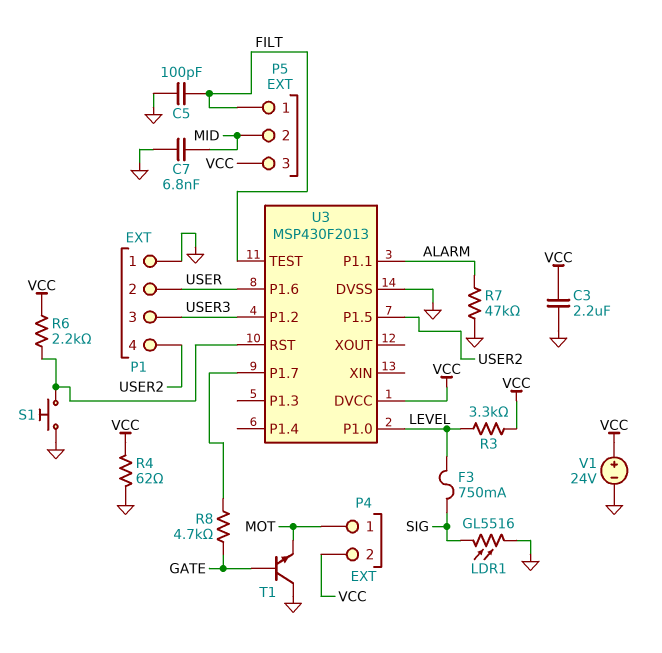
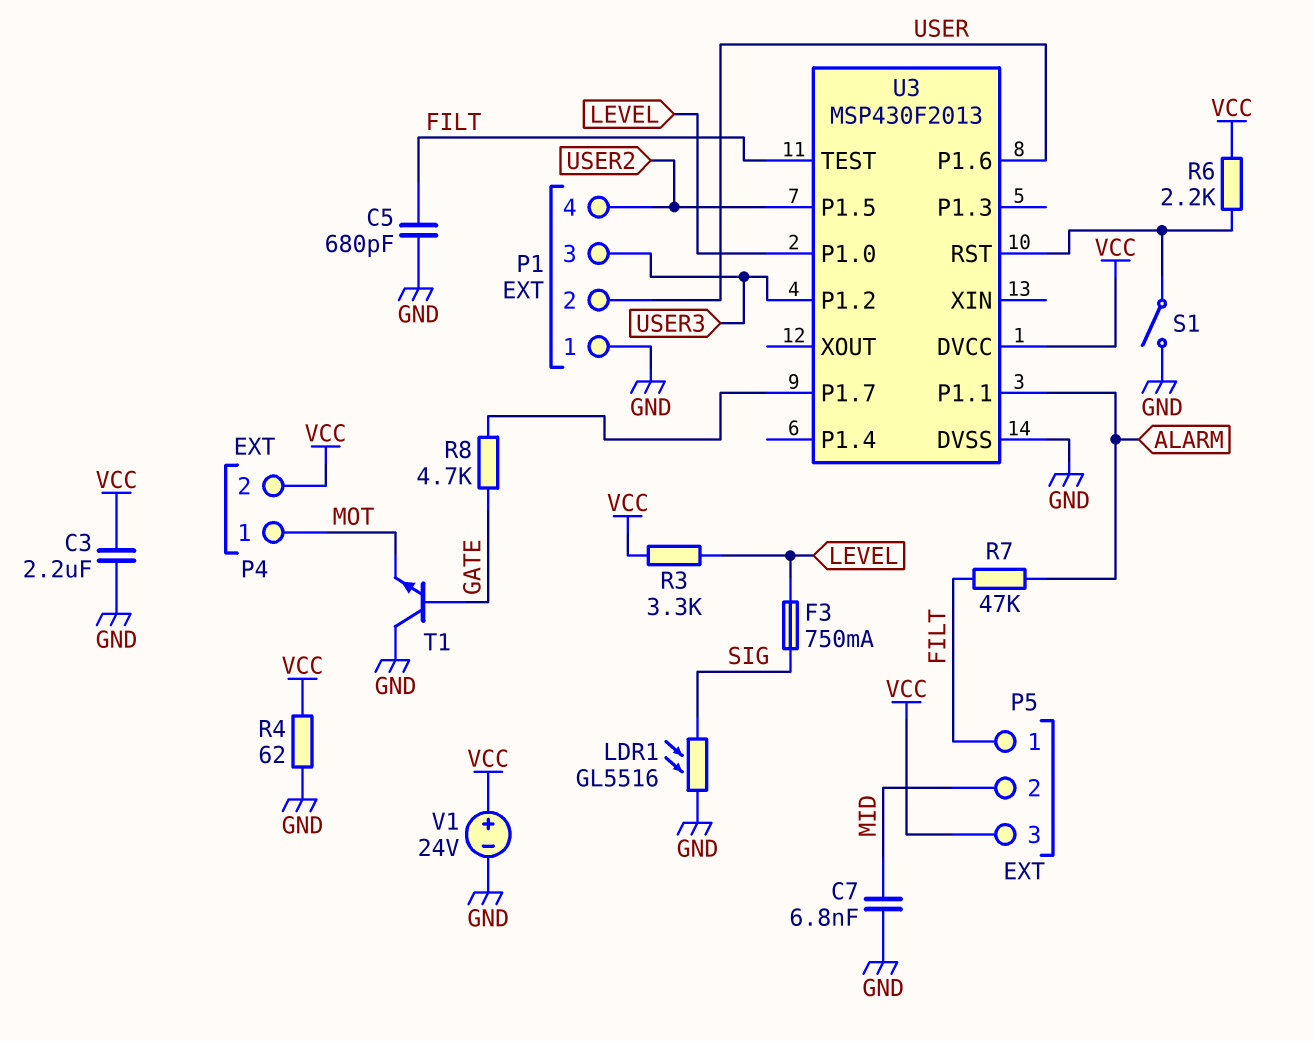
C5: 100pF (FILT, GND) -> 680pF (FILT, GND)
R7: 47k (ALARM, GND) -> 47k (ALARM, FILT)
S1: button (GND, U3/RST) -> switch (GND, U3/RST)

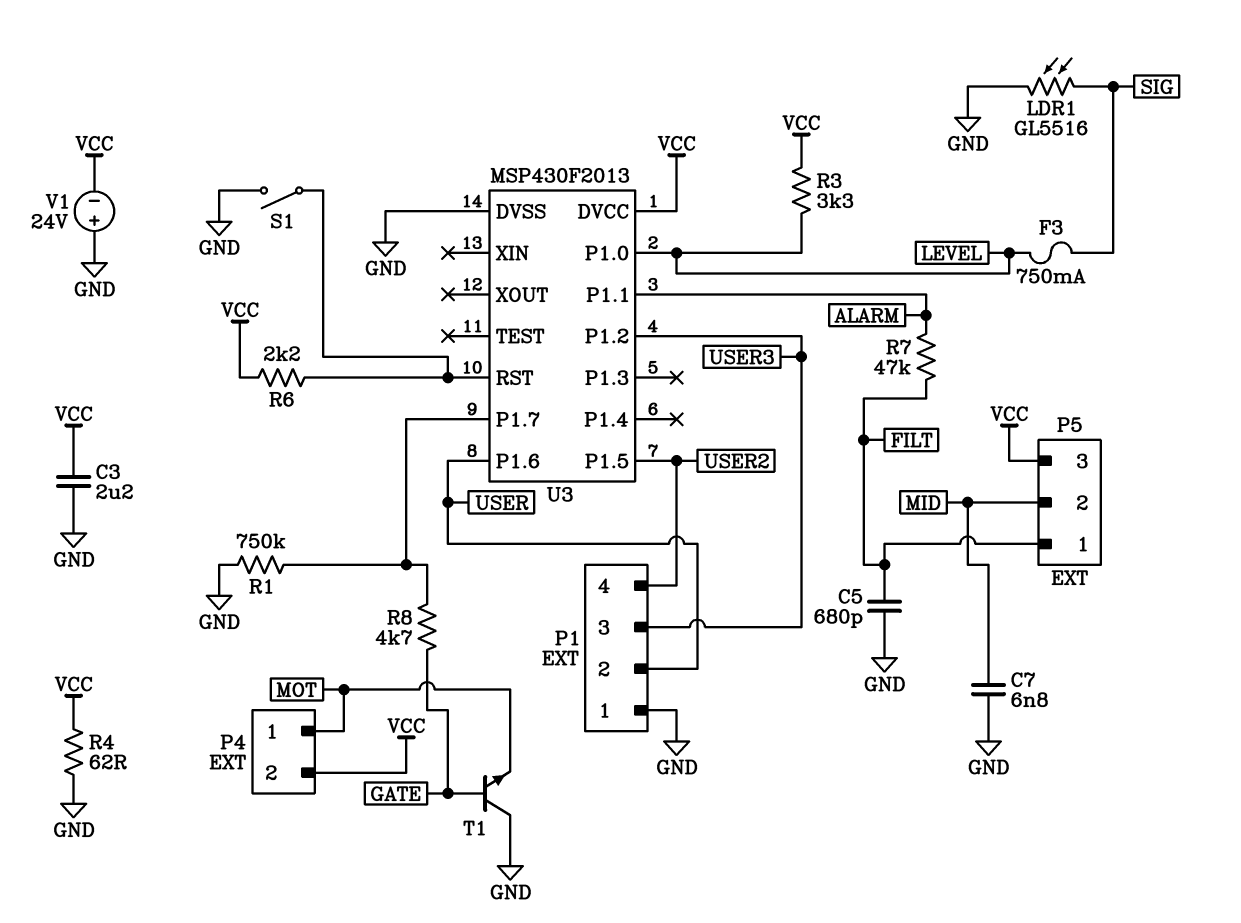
R1: none -> 750k (GND, U3/P1.7)
U3 pin TEST: FILT -> none
V1: 24V (plus VCC, minus GND) -> 24V (plus GND, minus VCC)

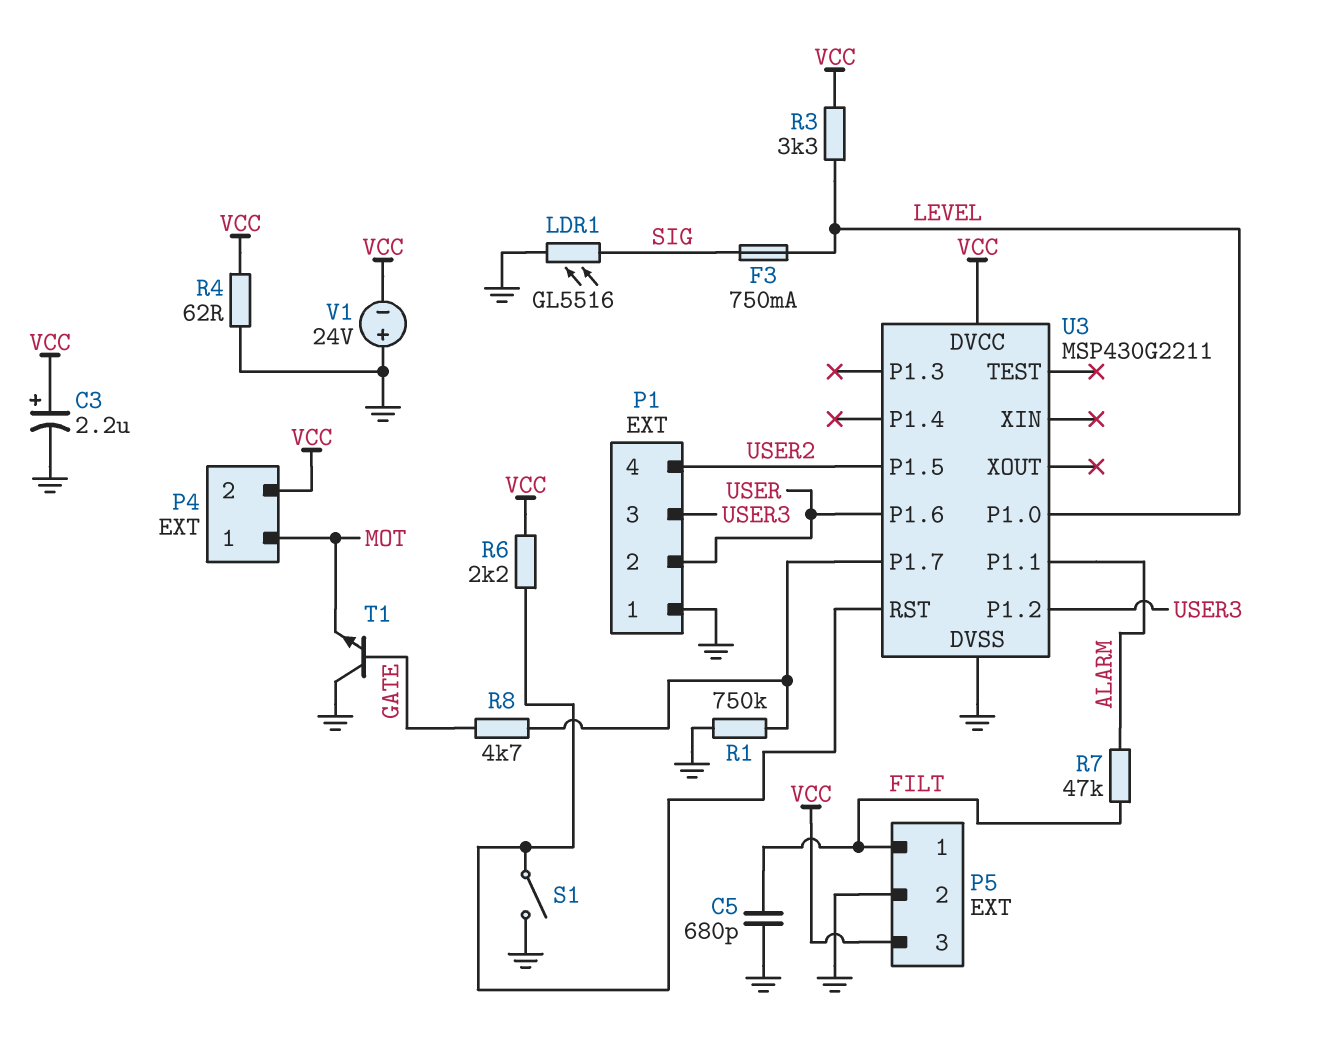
C3: 2.2uF (GND, VCC) -> 2.2uF (plus VCC, minus GND)
C7: 6.8nF (GND, MID) -> none
P5 pin 2: MID -> GND
U3: MSP430F2013 -> MSP430G2211

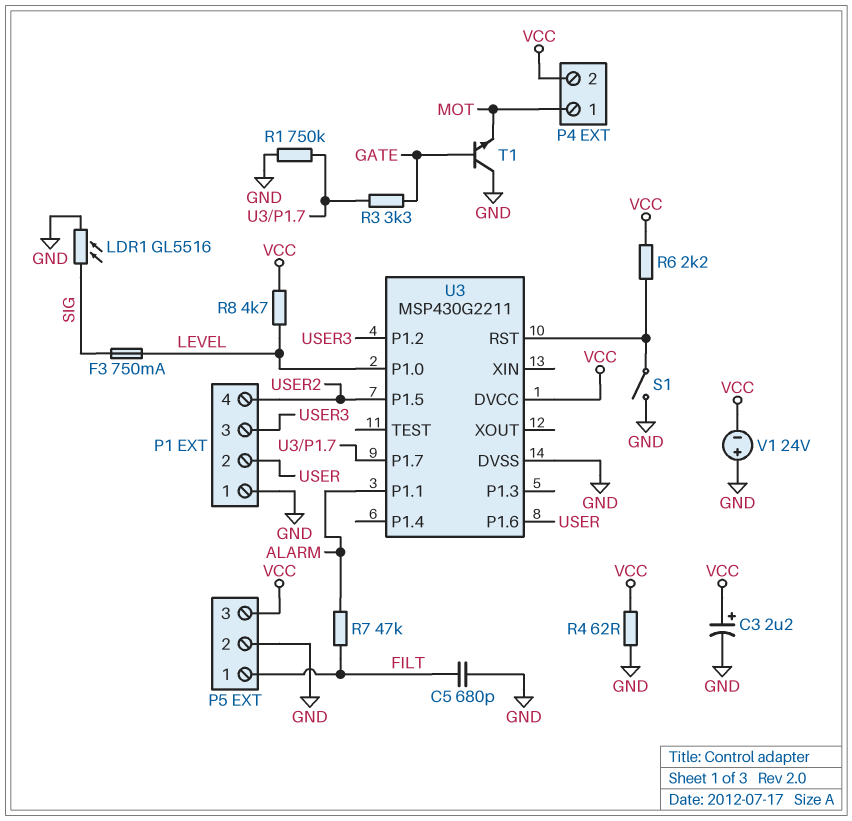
R3: 3.3k (LEVEL, VCC) -> 3.3k (GATE, U3/P1.7)
R8: 4.7k (GATE, U3/P1.7) -> 4.7k (LEVEL, VCC)

